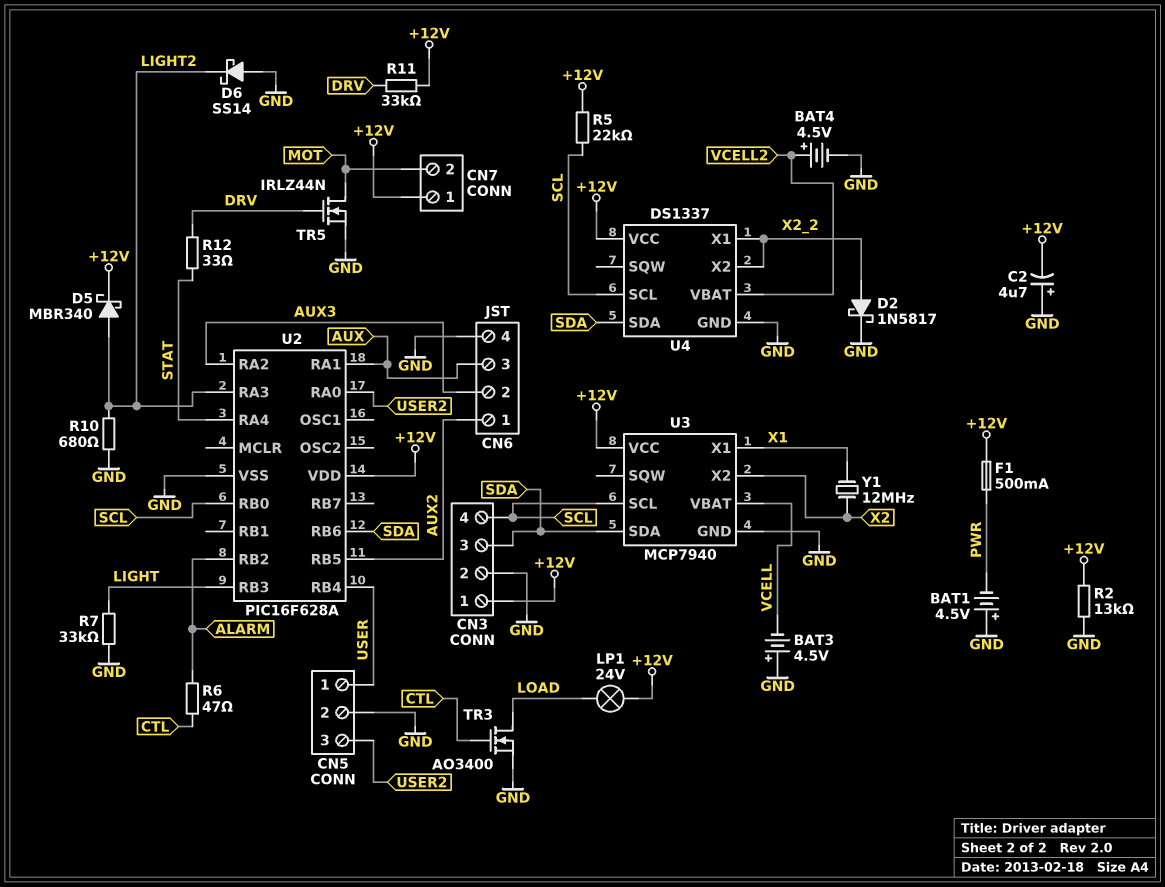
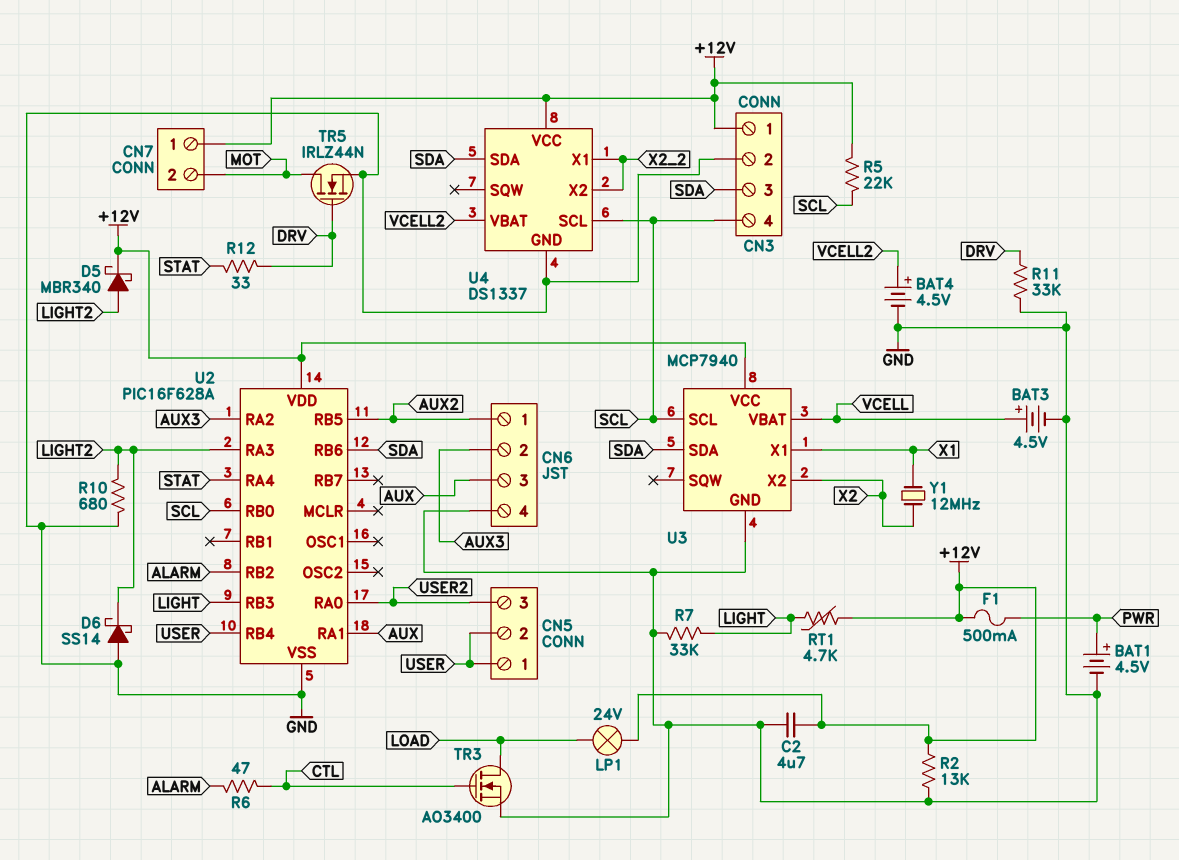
BAT1: 4.5V (plus GND, minus PWR) -> 4.5V (plus PWR, minus GND)
BAT3: 4.5V (plus GND, minus VCELL) -> 4.5V (plus VCELL, minus GND)
C2: 4.7uF (plus GND, minus +12V) -> 4.7uF (+12V, GND)
CN5 pin 2: GND -> USER
D2: schottky 1N5817 (A X2_2, K GND) -> none
R11: 33k (+12V, DRV) -> 33k (DRV, GND)
RT1: none -> 4.7k (+12V, LIGHT)

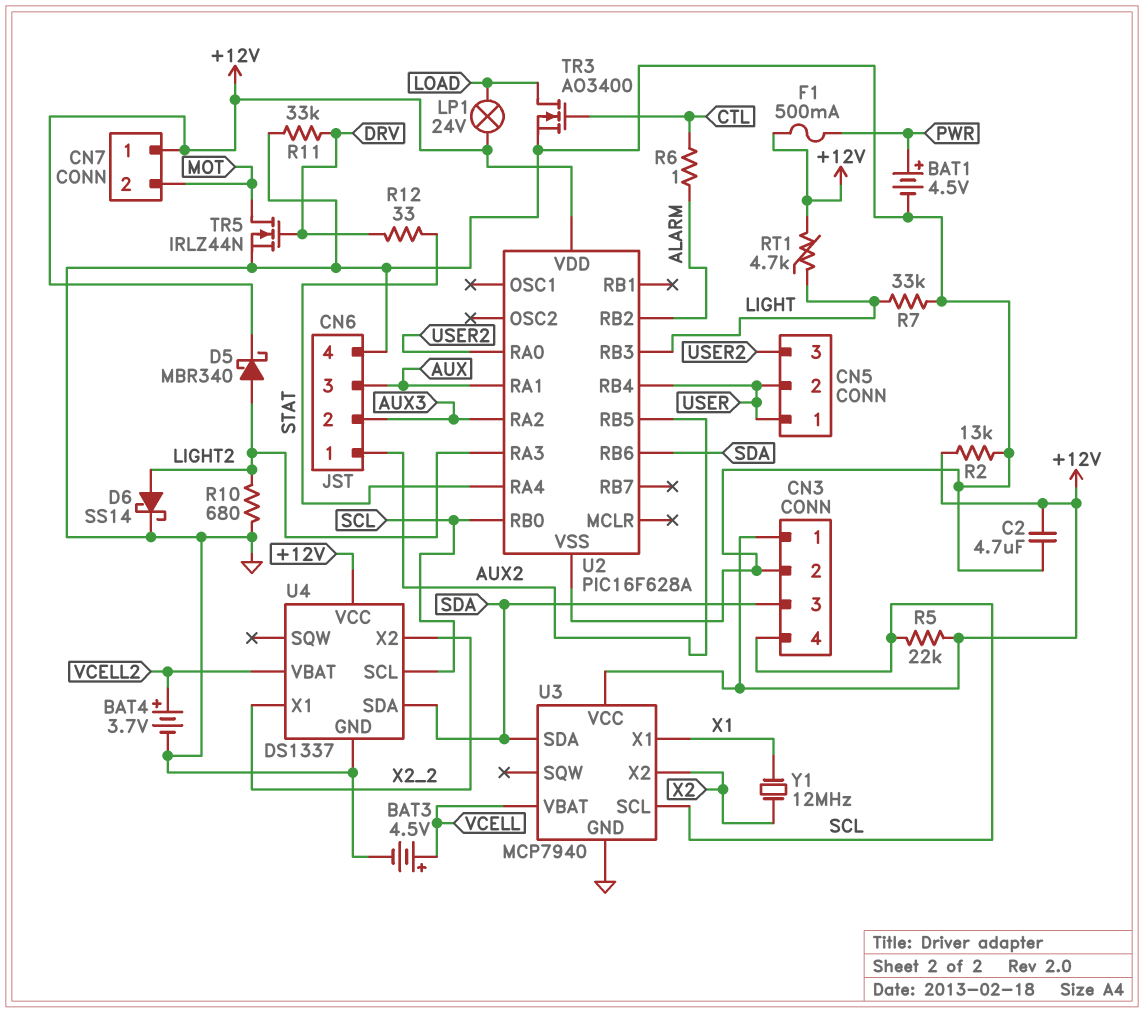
BAT4: 4.5V (plus VCELL2, minus GND) -> 3.7V (plus VCELL2, minus GND)
D6: schottky SS14 (A GND, K LIGHT2) -> schottky SS14 (A LIGHT2, K GND)
R6: 47 (ALARM, CTL) -> 1 (ALARM, CTL)

